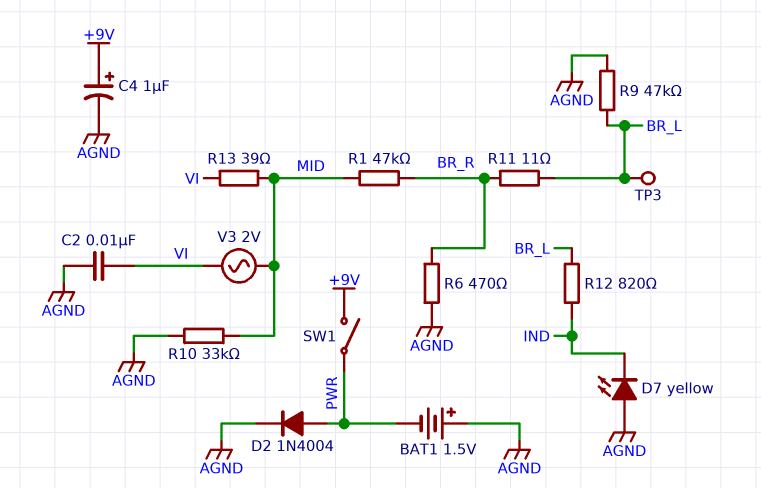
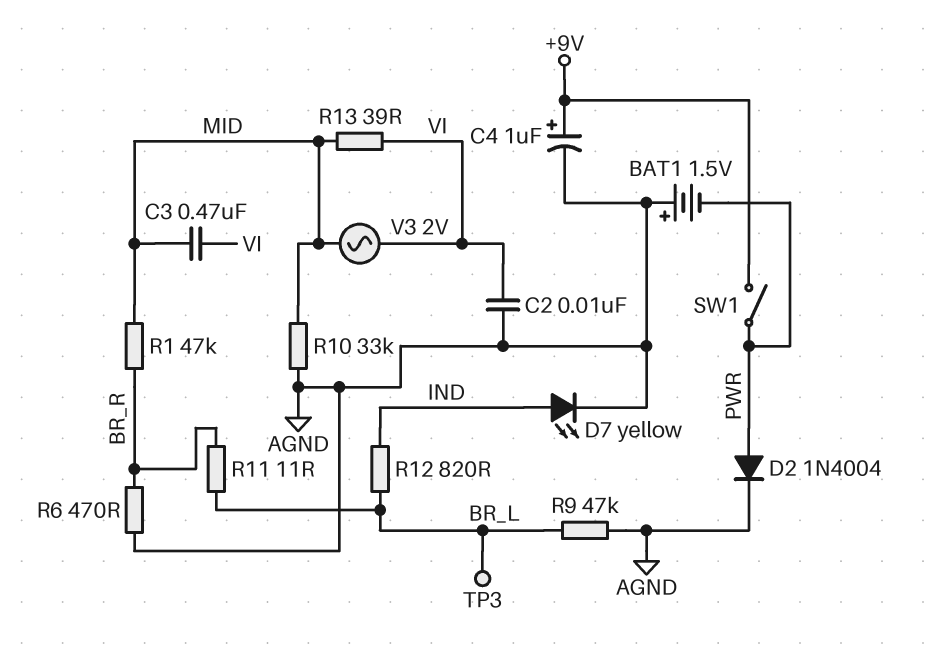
C3: none -> 470nF (MID, VI)
D7: LED yellow (A AGND, K IND) -> LED yellow (A IND, K AGND)

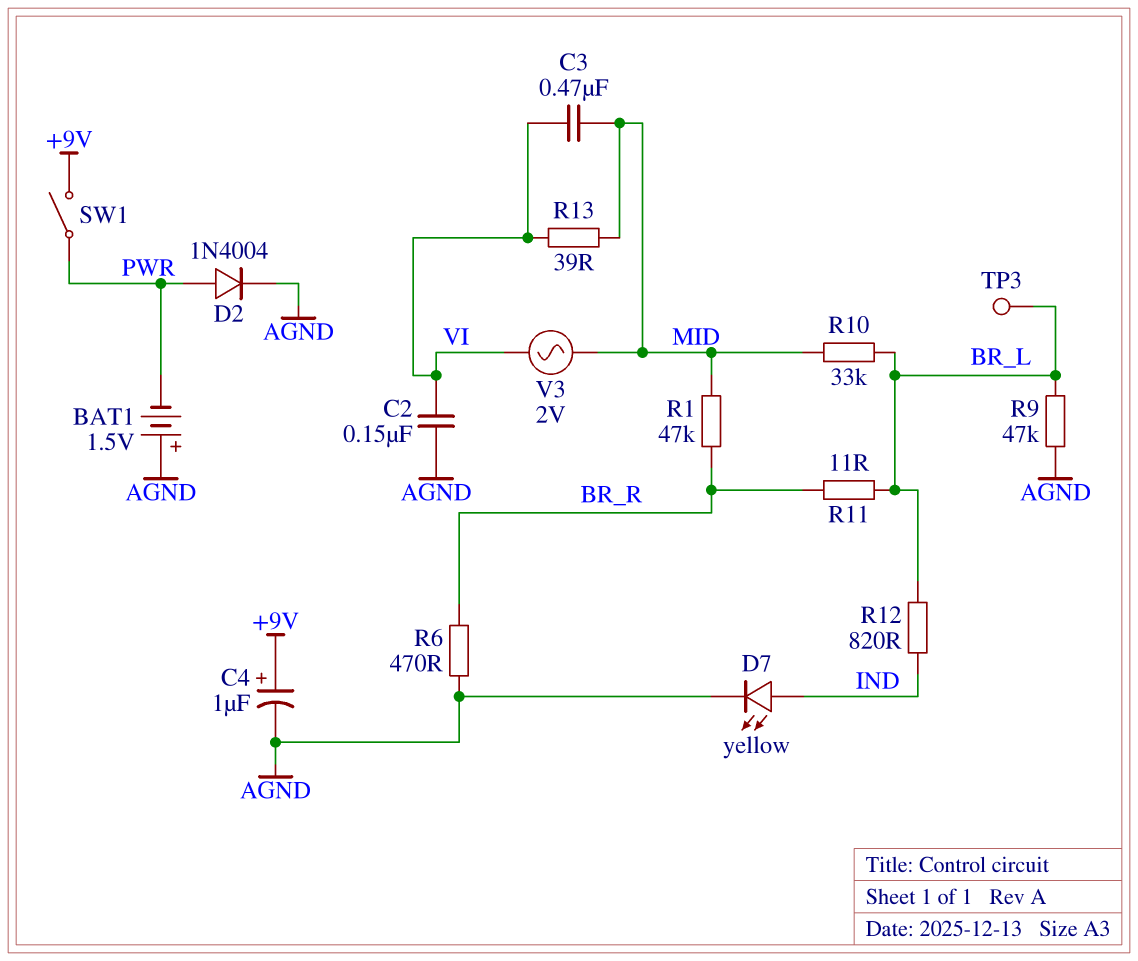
C2: 10nF (AGND, VI) -> 150nF (AGND, VI)
R10: 33k (AGND, MID) -> 33k (BR_L, MID)

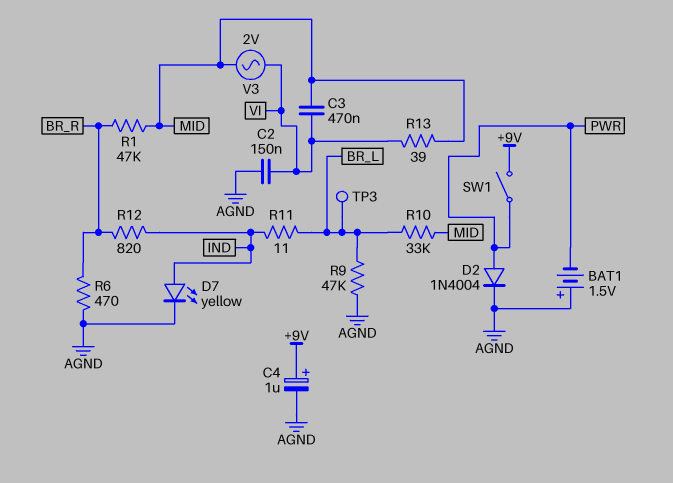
R11: 11 (BR_L, BR_R) -> 11 (BR_L, IND)
R12: 820 (BR_L, IND) -> 820 (BR_R, IND)

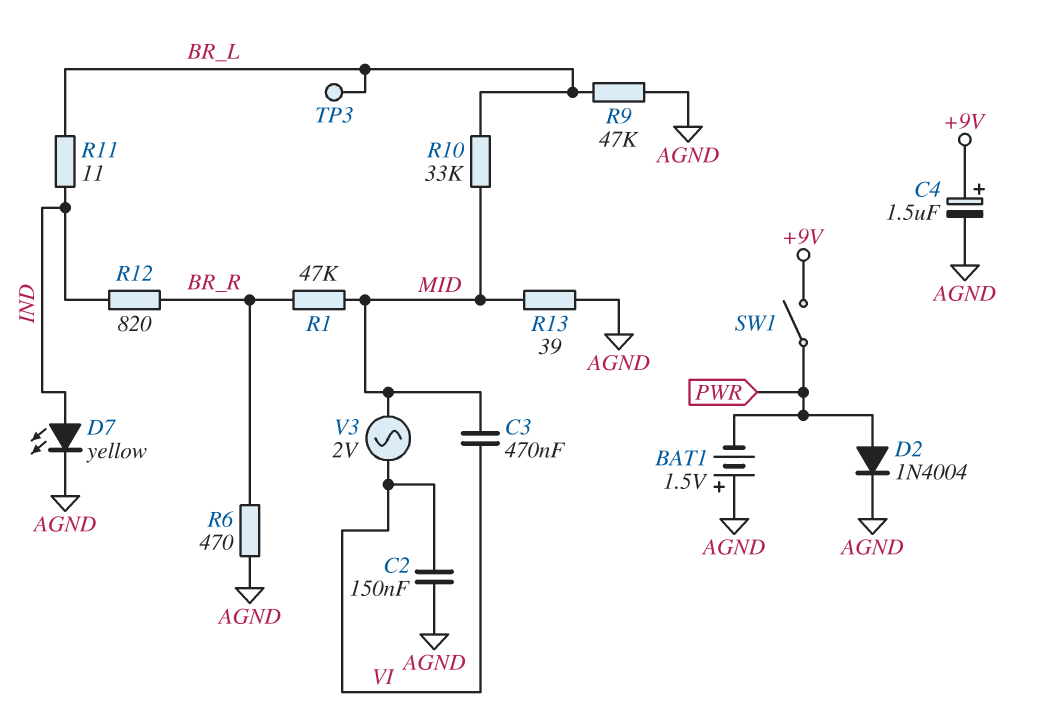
C4: 1uF (plus +9V, minus AGND) -> 1.5uF (plus +9V, minus AGND)
R13: 39 (MID, VI) -> 39 (AGND, MID)

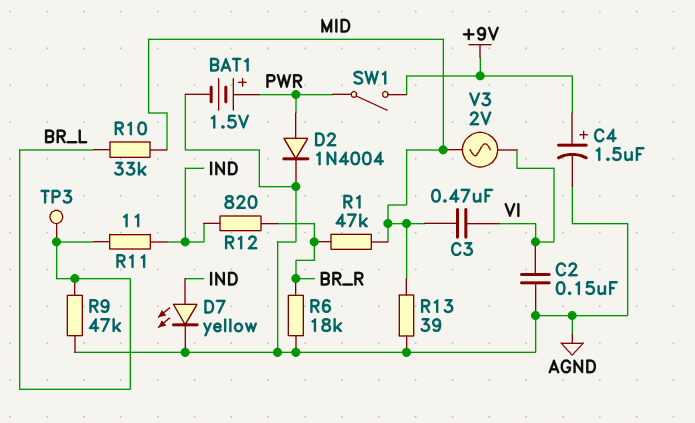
BAT1: 1.5V (plus AGND, minus PWR) -> 1.5V (plus PWR, minus AGND)
R6: 470 (AGND, BR_R) -> 18k (AGND, BR_R)

